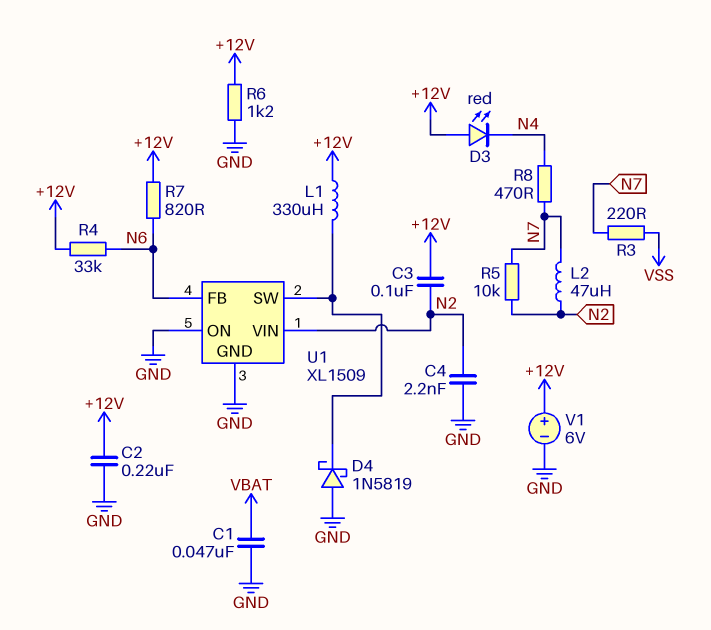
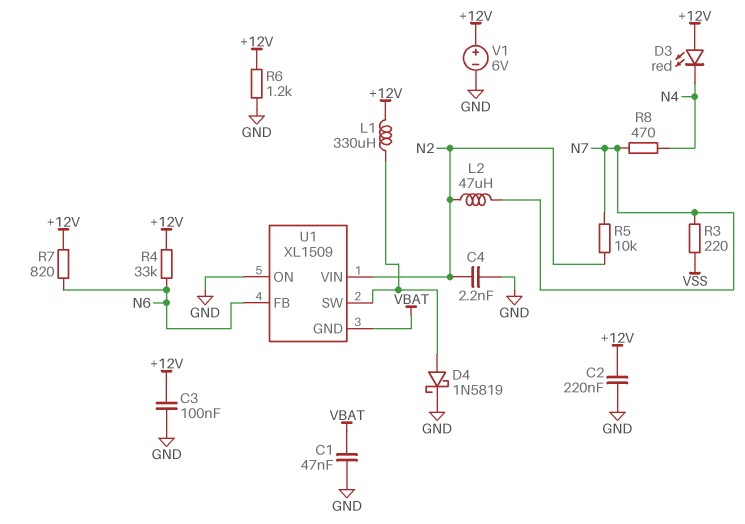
C3: 100nF (+12V, N2) -> 100nF (+12V, GND)
D4: schottky 1N5819 (A GND, K U1/SW) -> schottky 1N5819 (A U1/SW, K GND)
U1 pin GND: GND -> VBAT

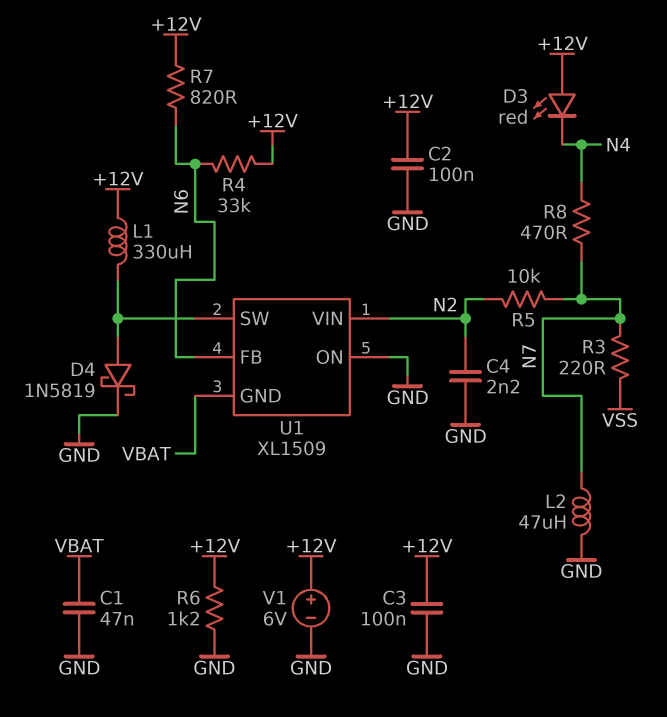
C2: 220nF (+12V, GND) -> 100nF (+12V, GND)
L2: 47uH (N2, N7) -> 47uH (GND, N7)

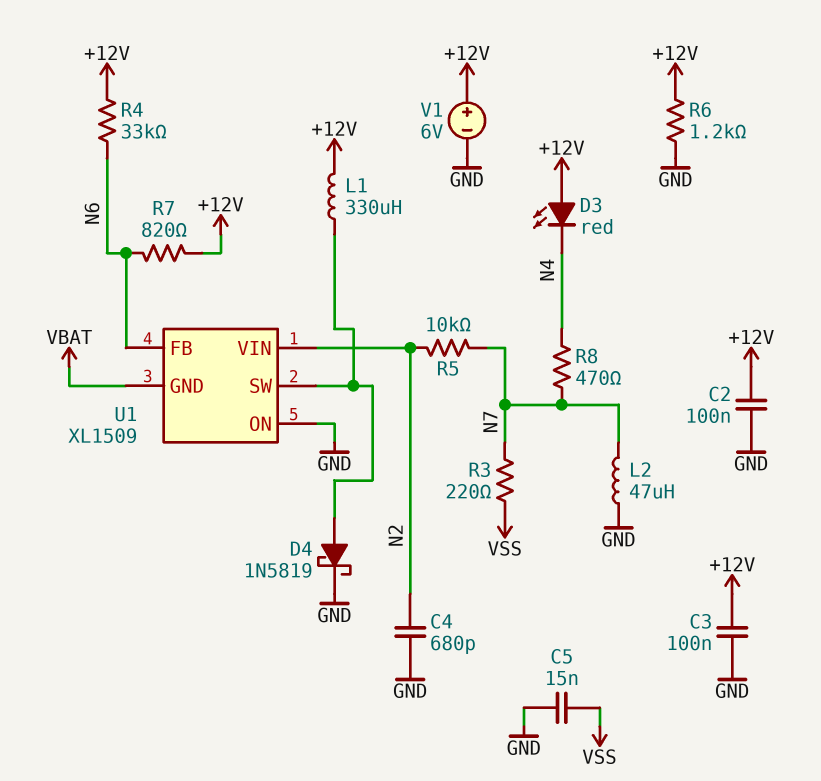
C1: 47nF (GND, VBAT) -> none
C4: 2.2nF (GND, N2) -> 680pF (GND, N2)
C5: none -> 15nF (GND, VSS)

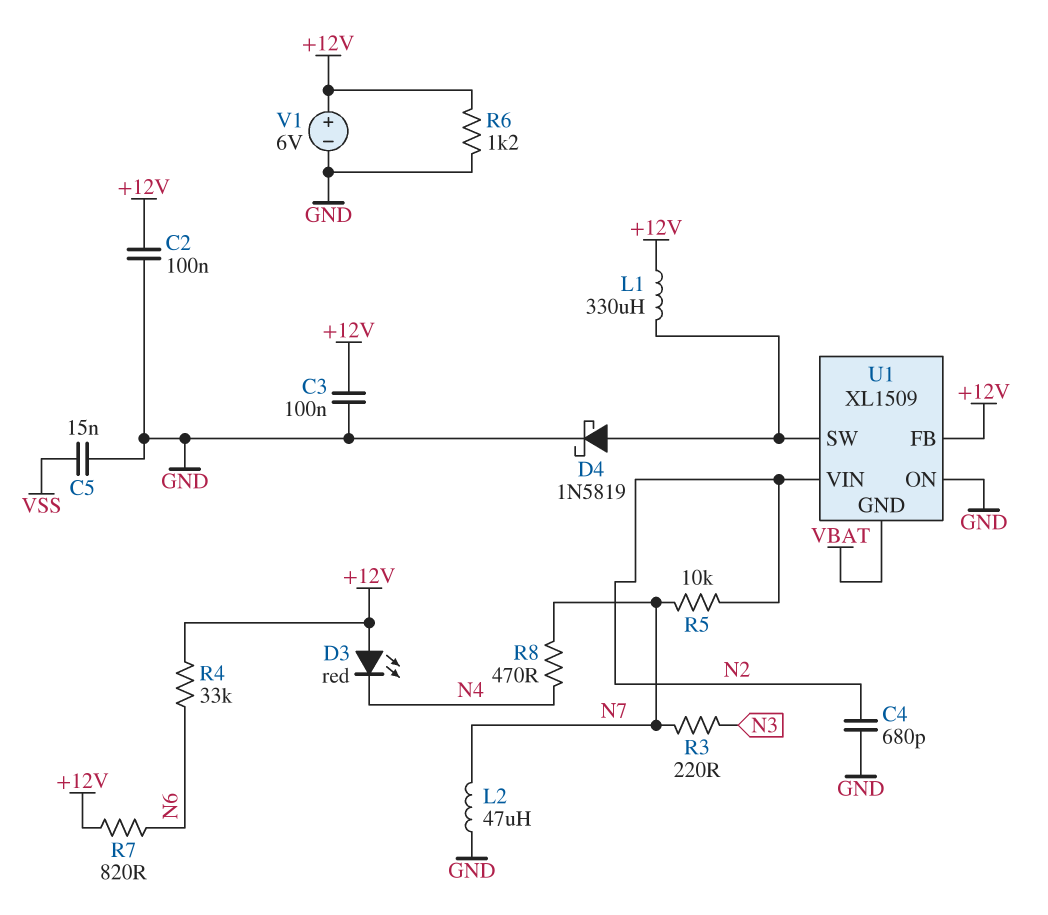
R3: 220 (N7, VSS) -> 220 (N3, N7)
U1 pin FB: N6 -> +12V

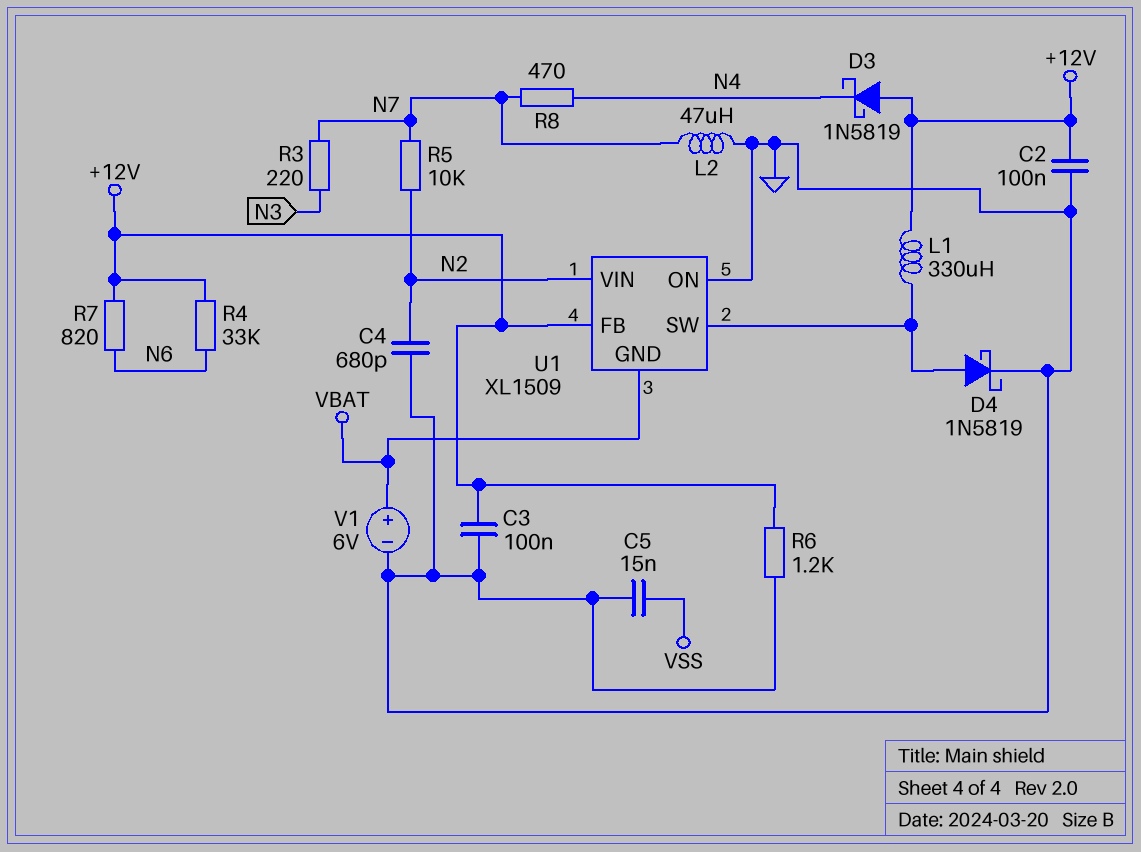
D3: LED red (A +12V, K N4) -> schottky 1N5819 (A +12V, K N4)
V1: 6V (plus +12V, minus GND) -> 6V (plus VBAT, minus GND)

